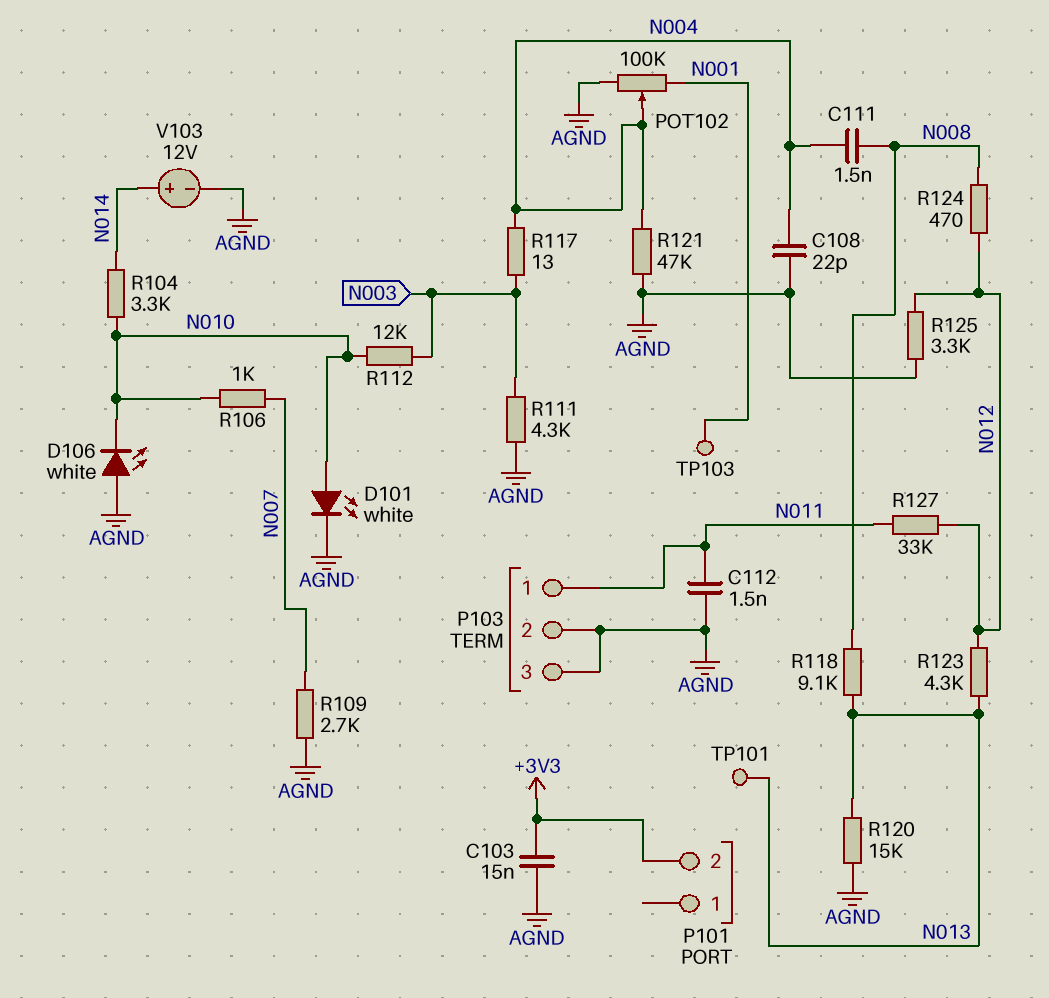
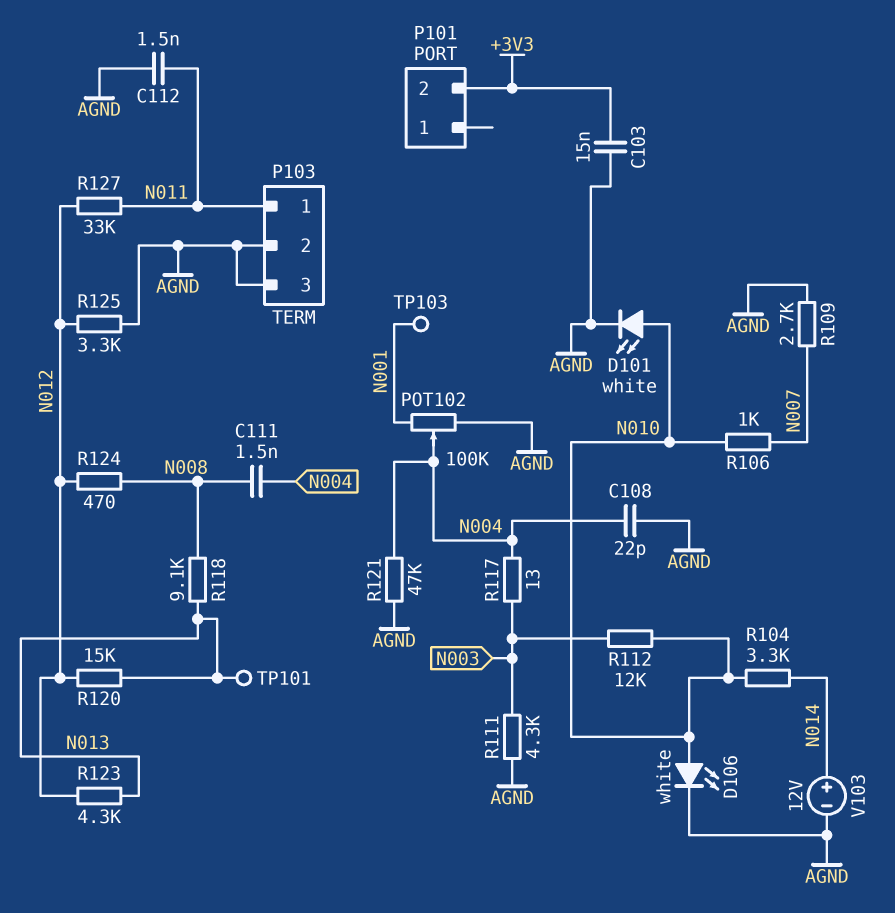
D106: LED white (A AGND, K N010) -> LED white (A N010, K AGND)
R120: 15k (AGND, N013) -> 15k (N012, N013)

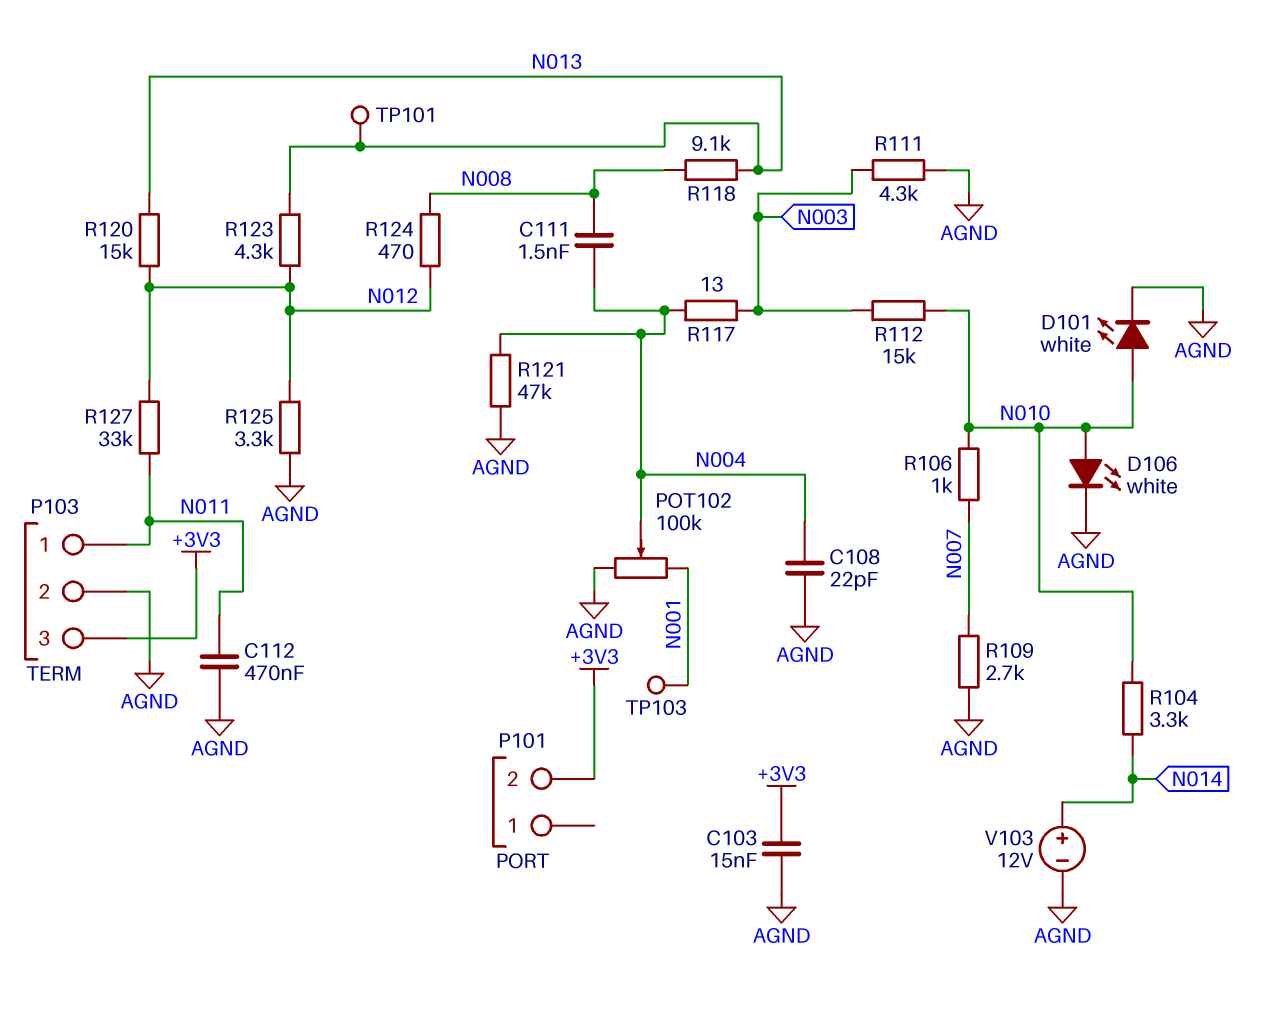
C112: 1.5nF (AGND, N011) -> 470nF (AGND, N011)
P103 pin 3: AGND -> +3V3
R112: 12k (N003, N010) -> 15k (N003, N010)

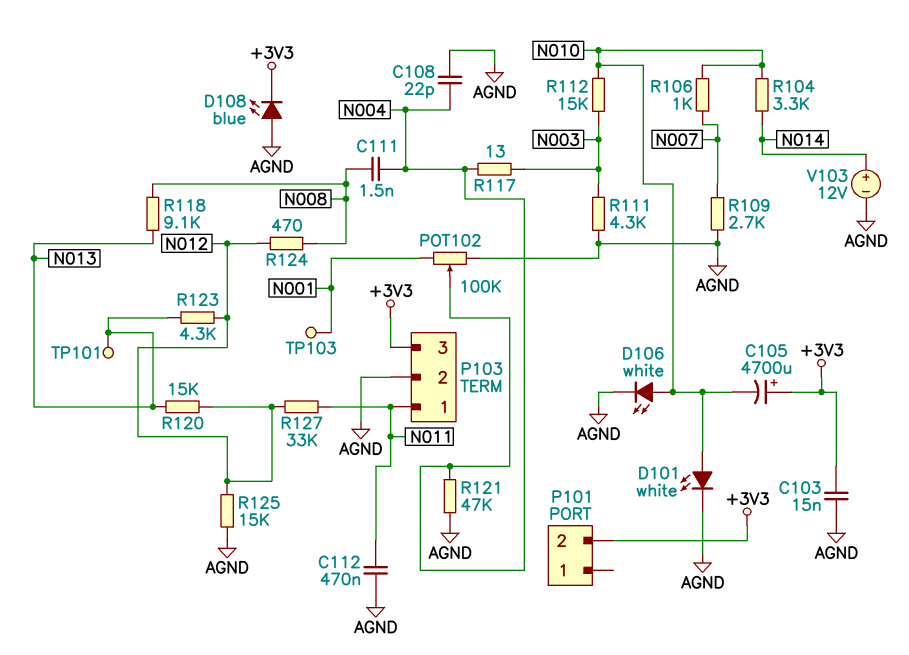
C105: none -> 4700uF (plus +3V3, minus N010)
D108: none -> LED blue (A AGND, K +3V3)
R125: 3.3k (AGND, N012) -> 15k (AGND, N012)

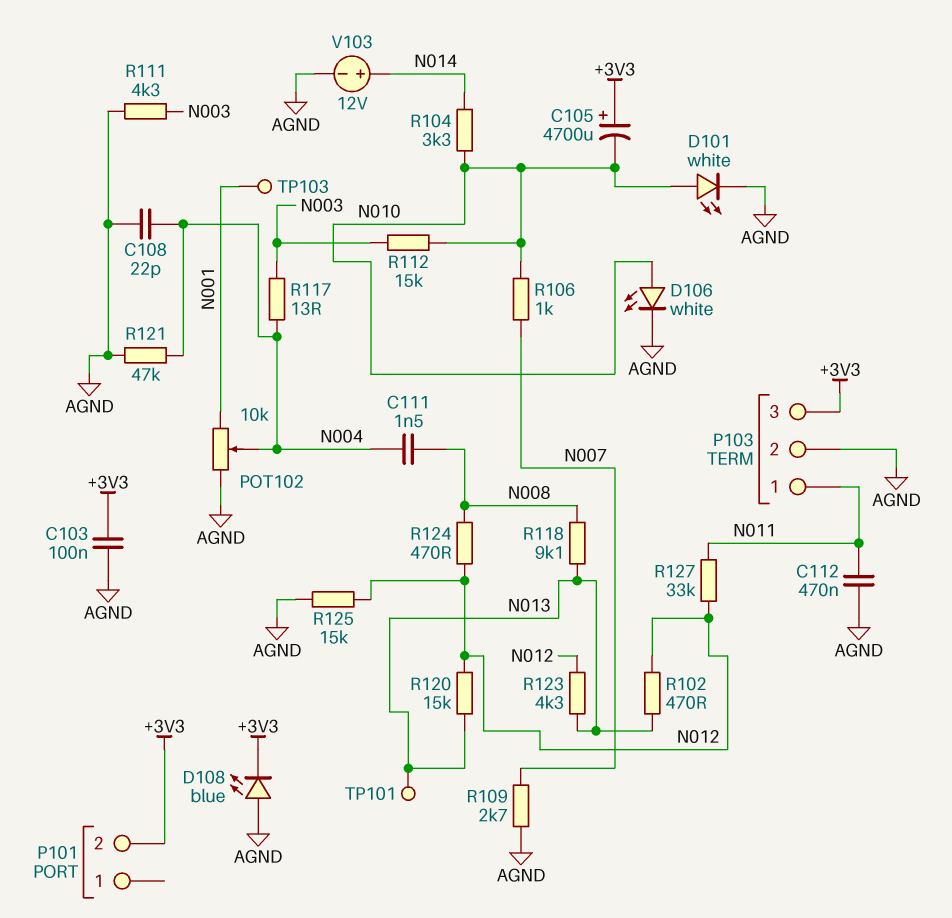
C103: 15nF (+3V3, AGND) -> 100nF (+3V3, AGND)
POT102: 100k (AGND, N001, wiper N004) -> 10k (AGND, N001, wiper N004)
R102: none -> 470 (N012, N013)

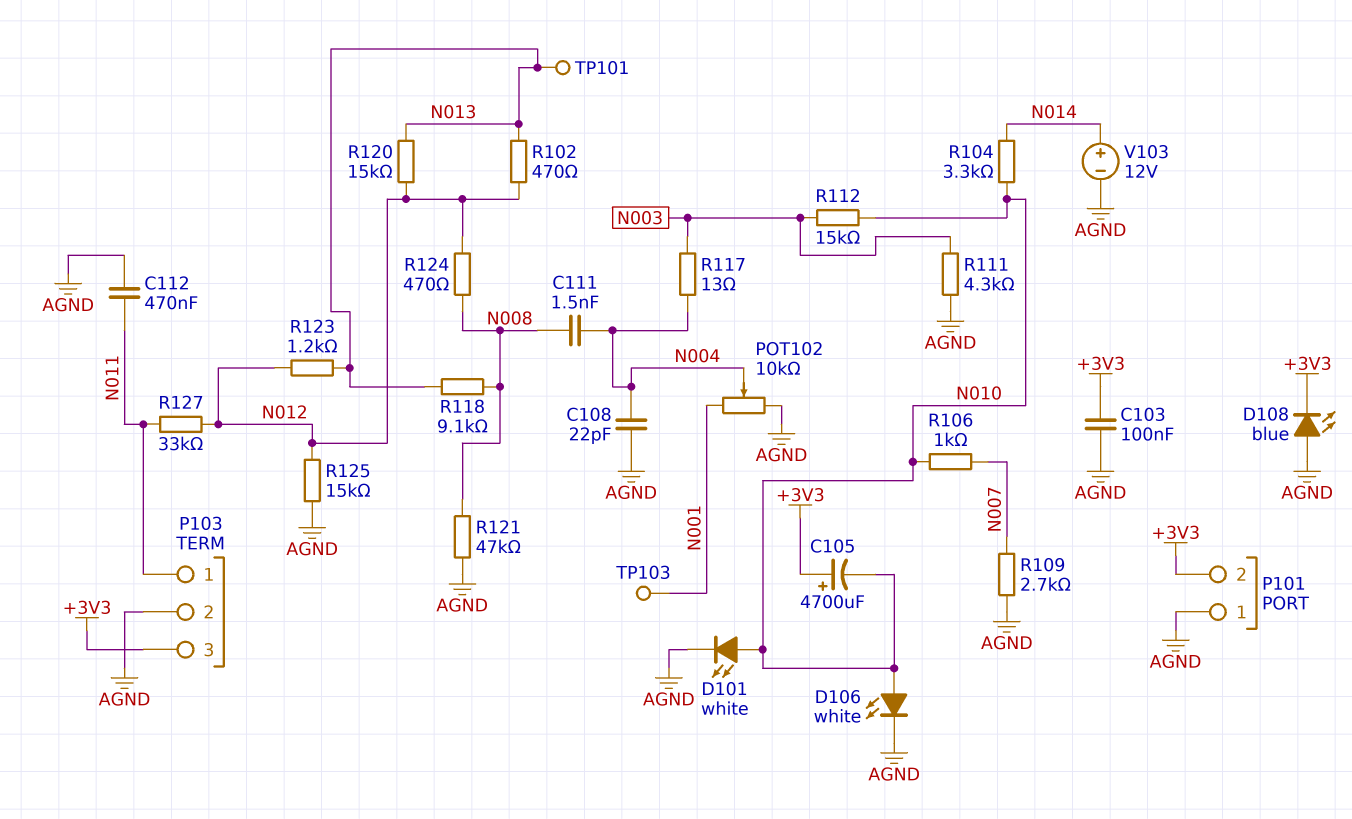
P101 pin 1: none -> AGND
R121: 47k (AGND, N004) -> 47k (AGND, N008)
R123: 4.3k (N012, N013) -> 1.2k (N012, N013)

